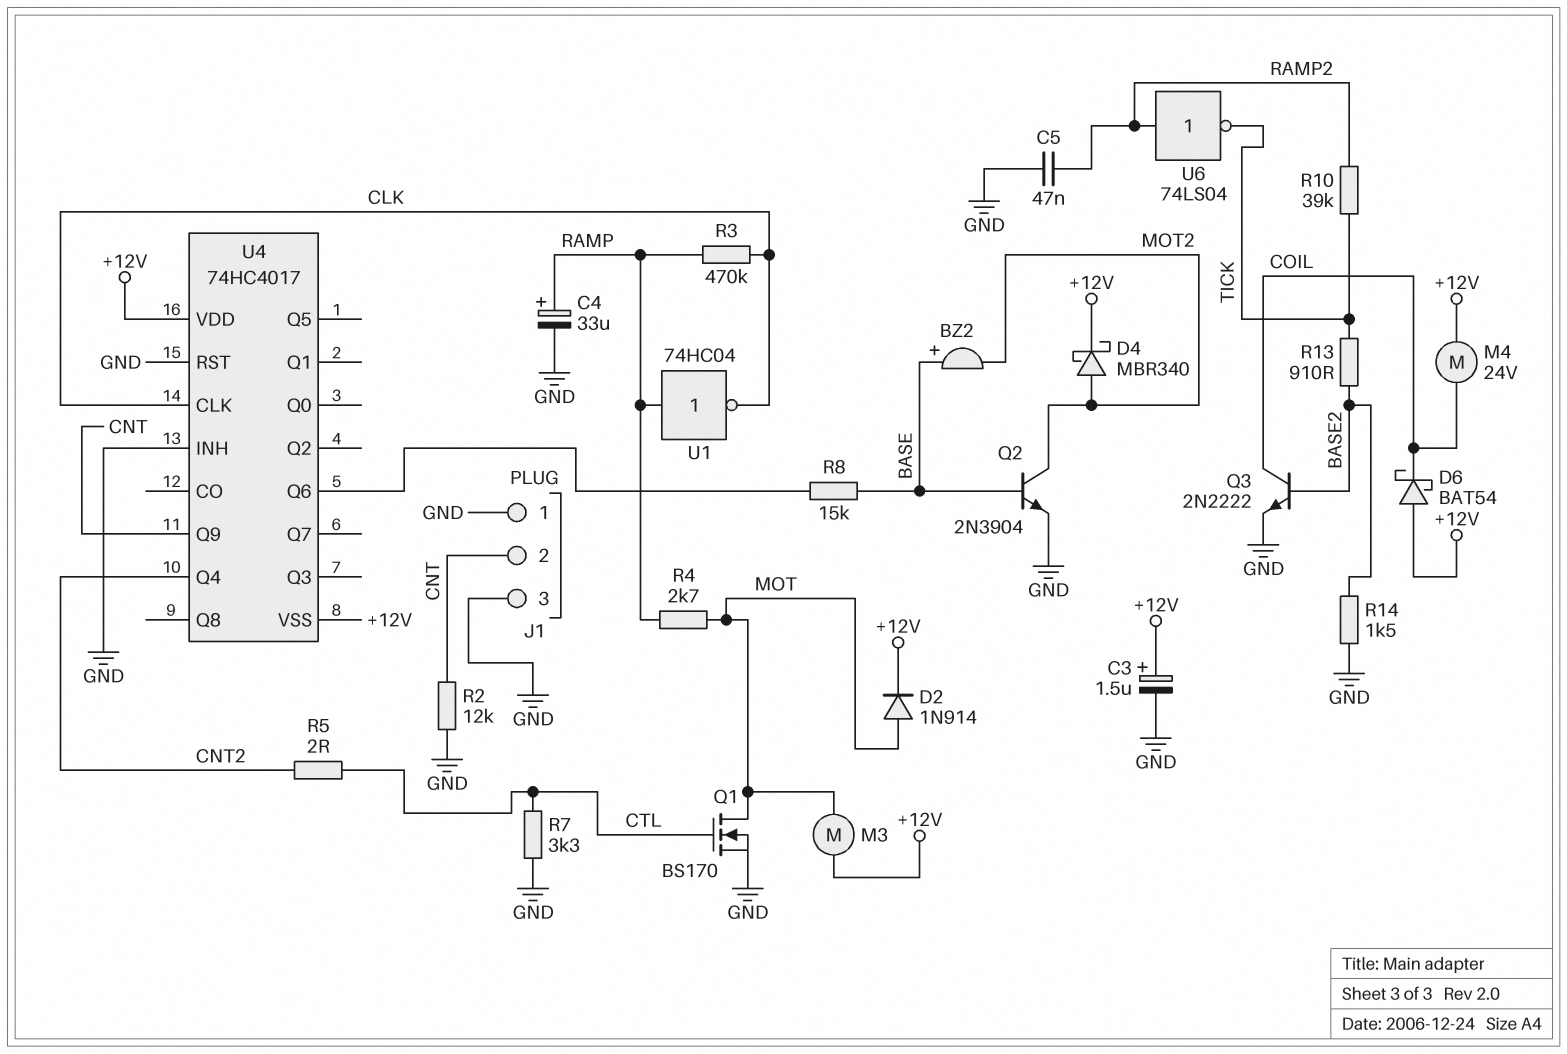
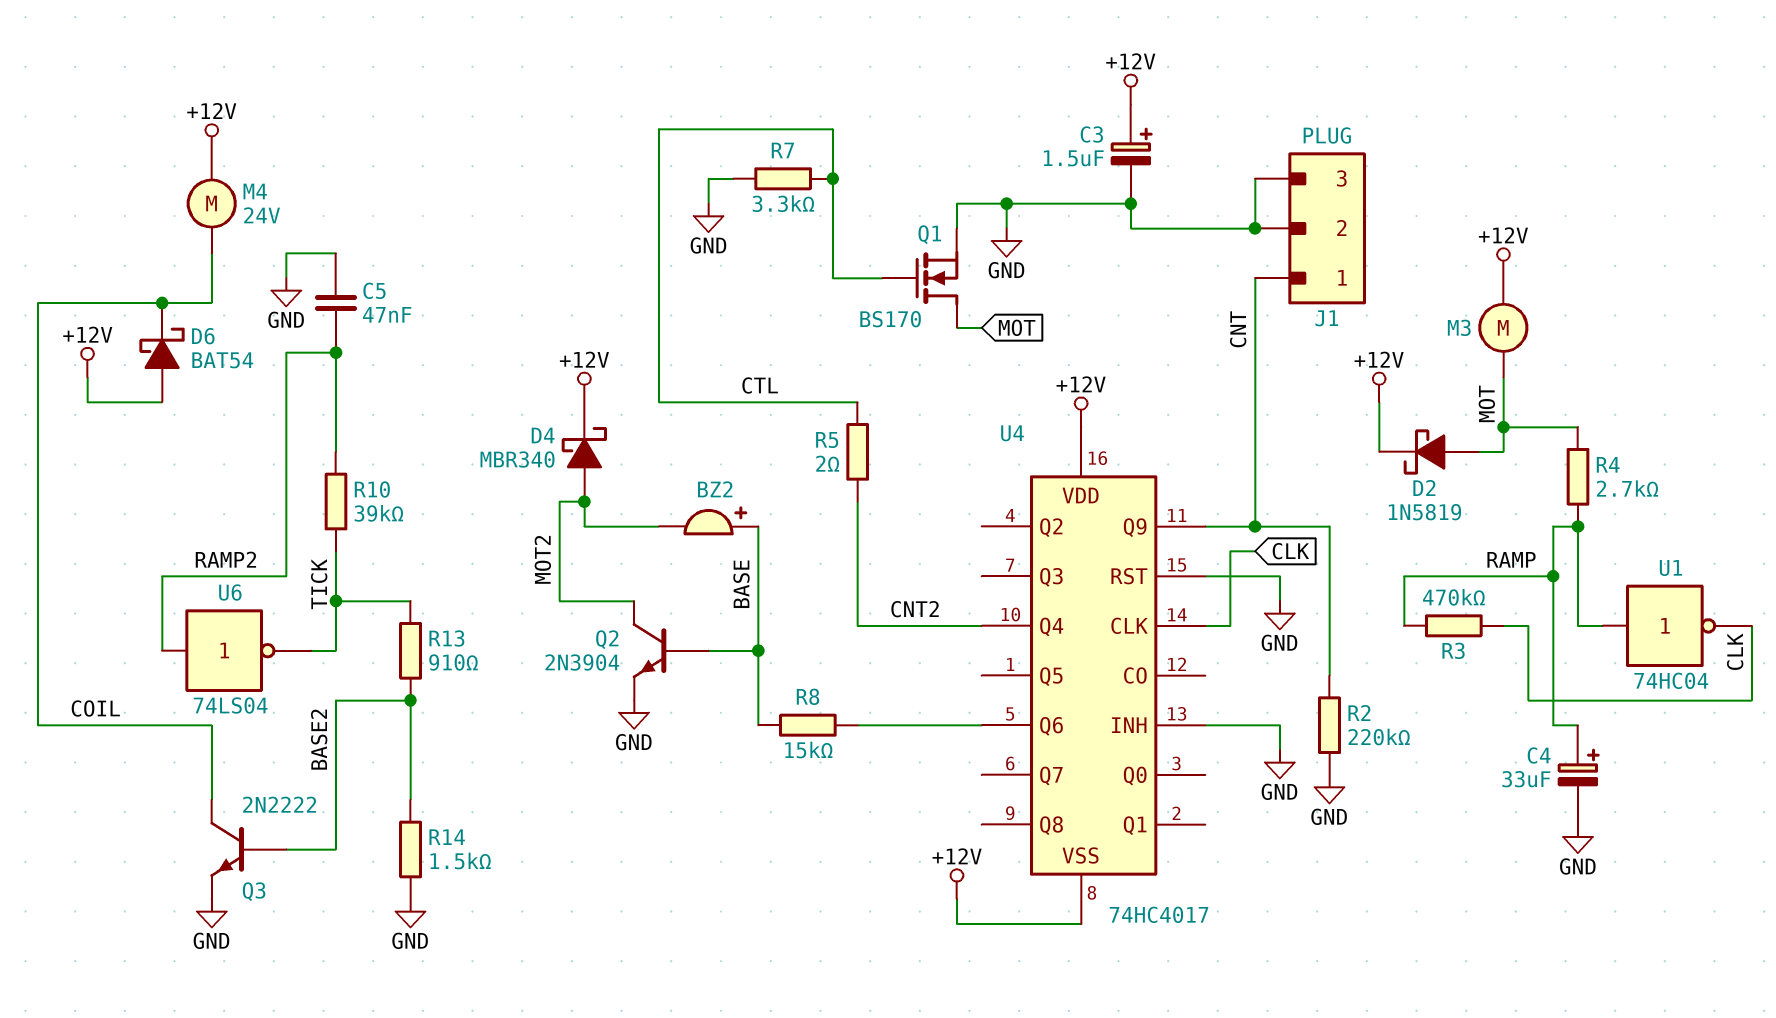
D2: diode 1N914 (A MOT, K +12V) -> schottky 1N5819 (A MOT, K +12V)
J1 pin 1: GND -> CNT
J1 pin 2: CNT -> GND
R2: 12k (CNT, GND) -> 220k (CNT, GND)

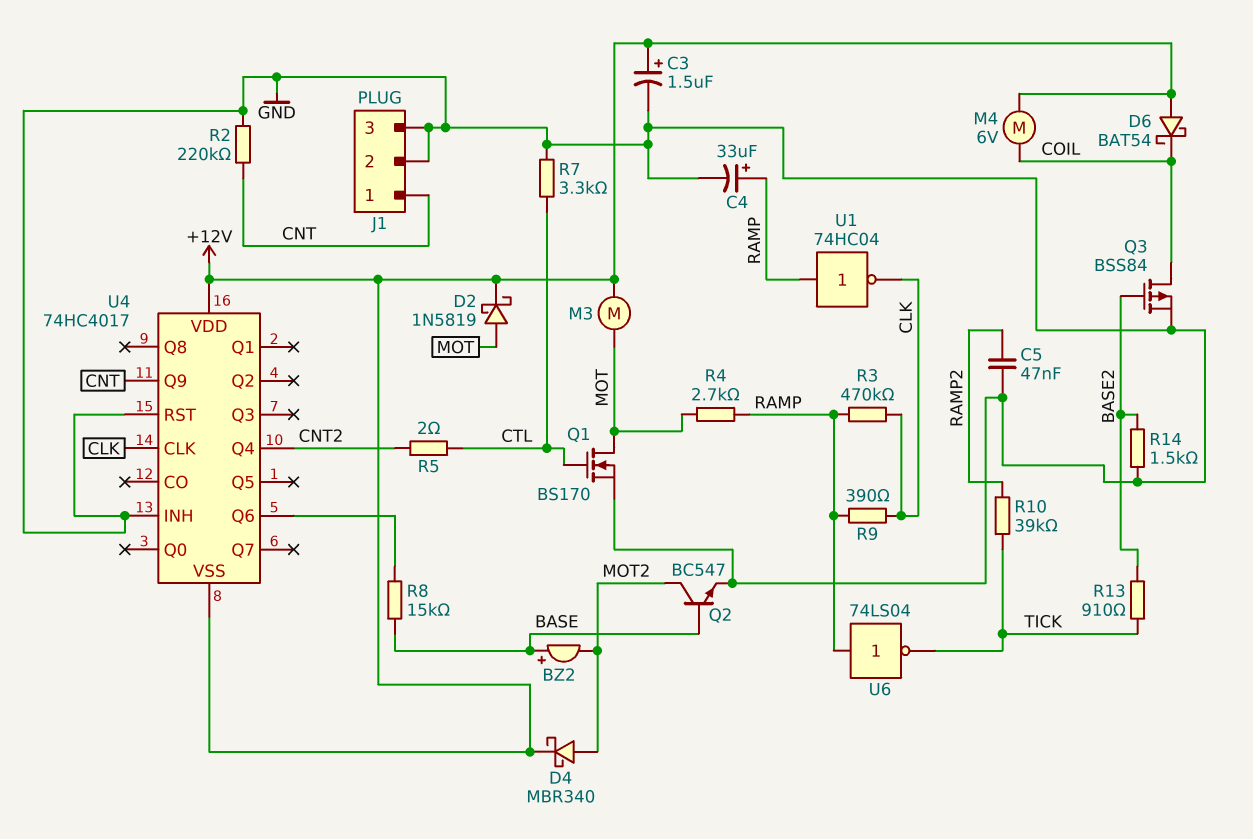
M4: motor 24V (+12V, COIL) -> motor 6V (+12V, COIL)
Q2: NPN 2N3904 (B BASE, C MOT2, E GND) -> NPN BC547 (B BASE, C MOT2, E GND)
Q3: NPN 2N2222 (B BASE2, C COIL, E GND) -> PMOS BSS84 (G BASE2, D COIL, S GND)
R9: none -> 390 (CLK, RAMP)
U6: NOT 74LS04 (in RAMP2, out TICK) -> NOT 74LS04 (in RAMP, out TICK)

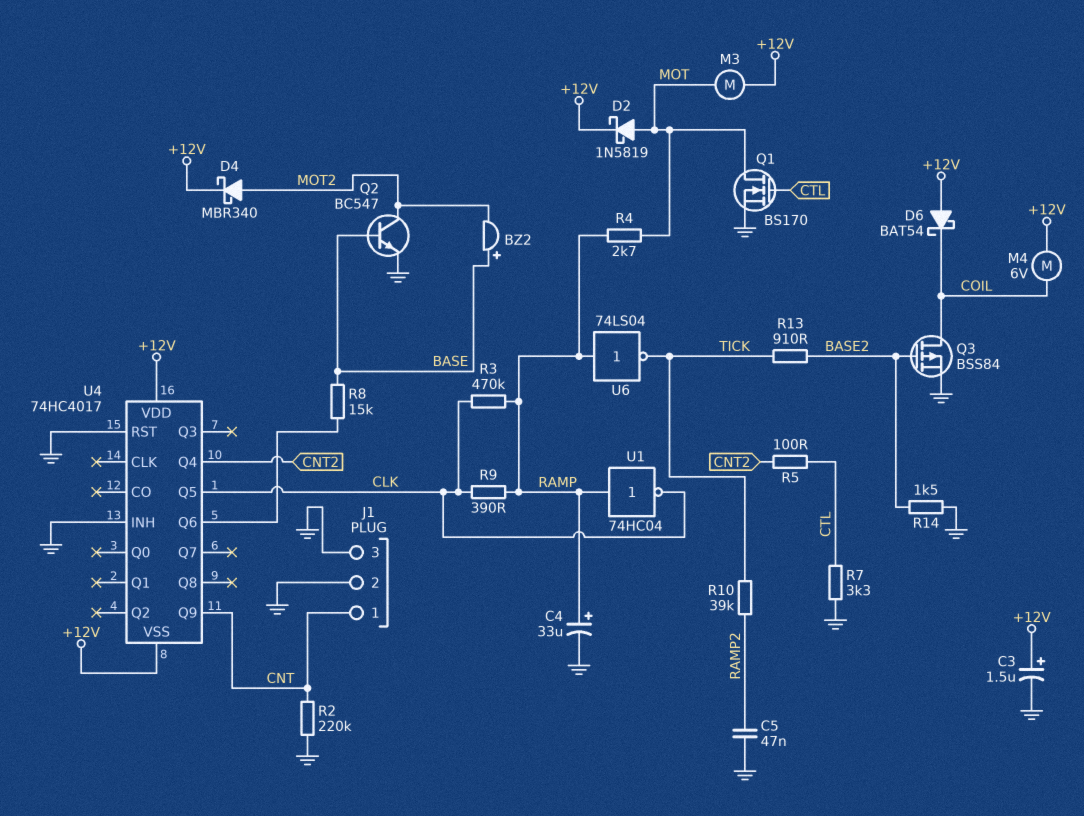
R5: 2 (CNT2, CTL) -> 100 (CNT2, CTL)
U4 pin CLK: CLK -> none
U4 pin Q5: none -> CLK

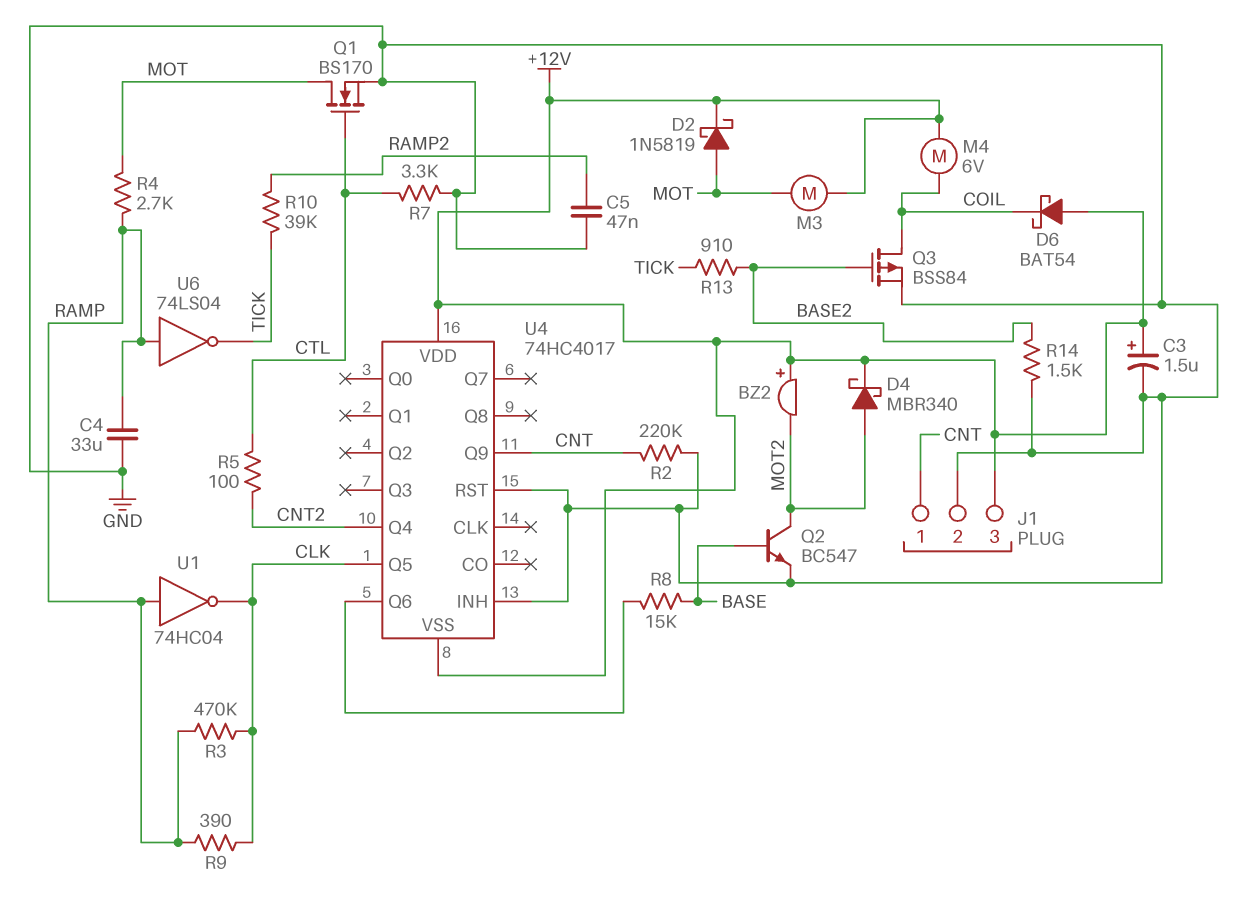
BZ2: buzzer (plus BASE, minus MOT2) -> buzzer (plus +12V, minus MOT2)
C4: 33uF (plus RAMP, minus GND) -> 33uF (GND, RAMP)
J1 pin 3: GND -> +12V

